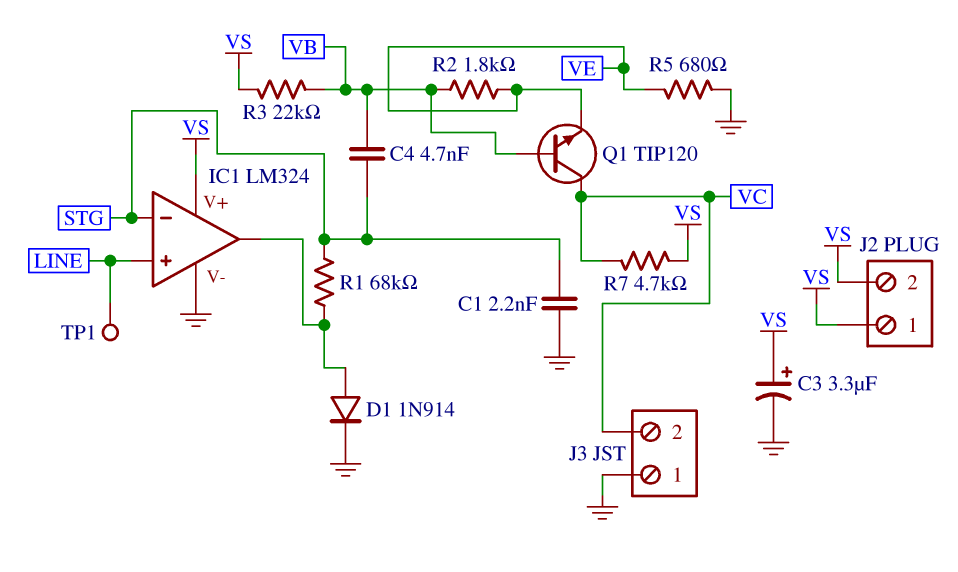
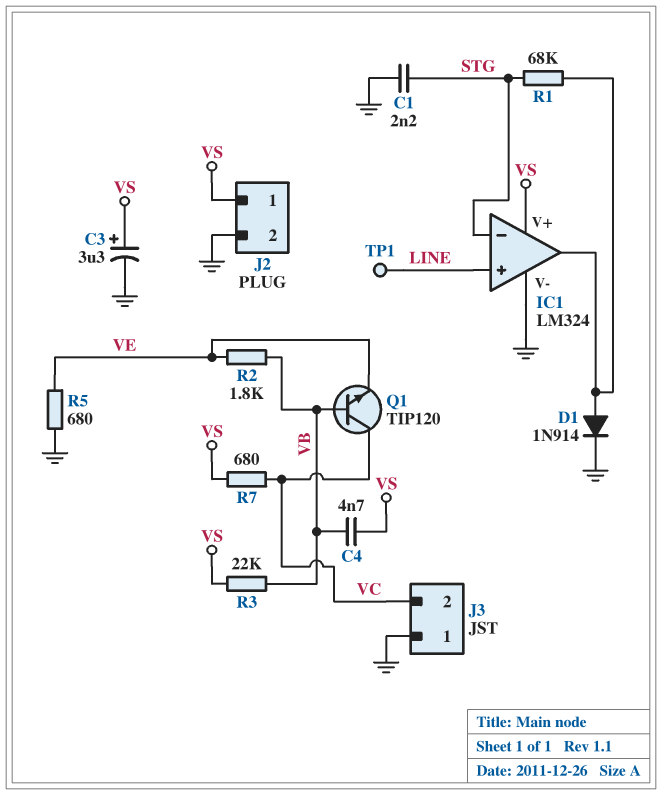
C4: 4.7nF (STG, VB) -> 4.7nF (VB, VS)
J2 pin 2: VS -> GND
R7: 4.7k (VC, VS) -> 680 (VC, VS)

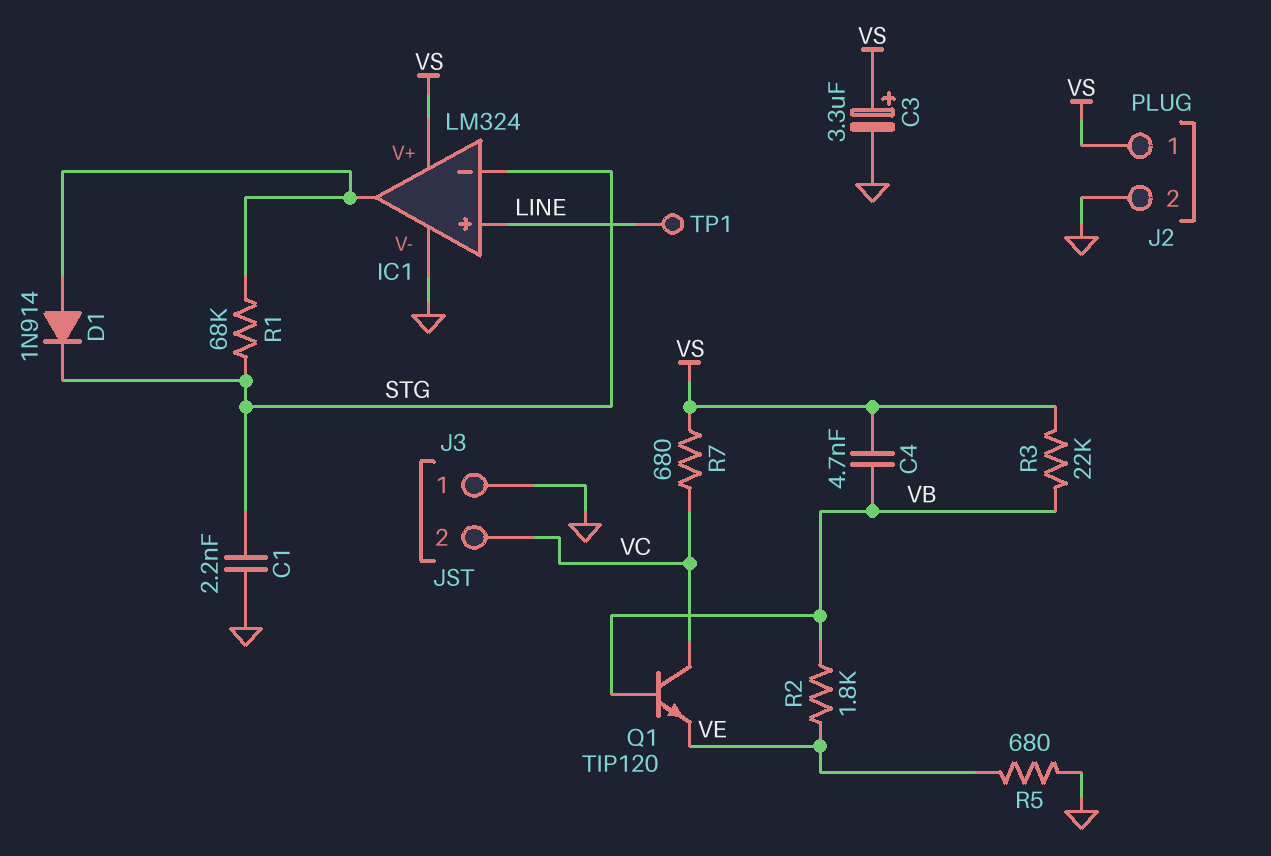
D1: diode 1N914 (A IC1/out, K GND) -> diode 1N914 (A IC1/out, K STG)

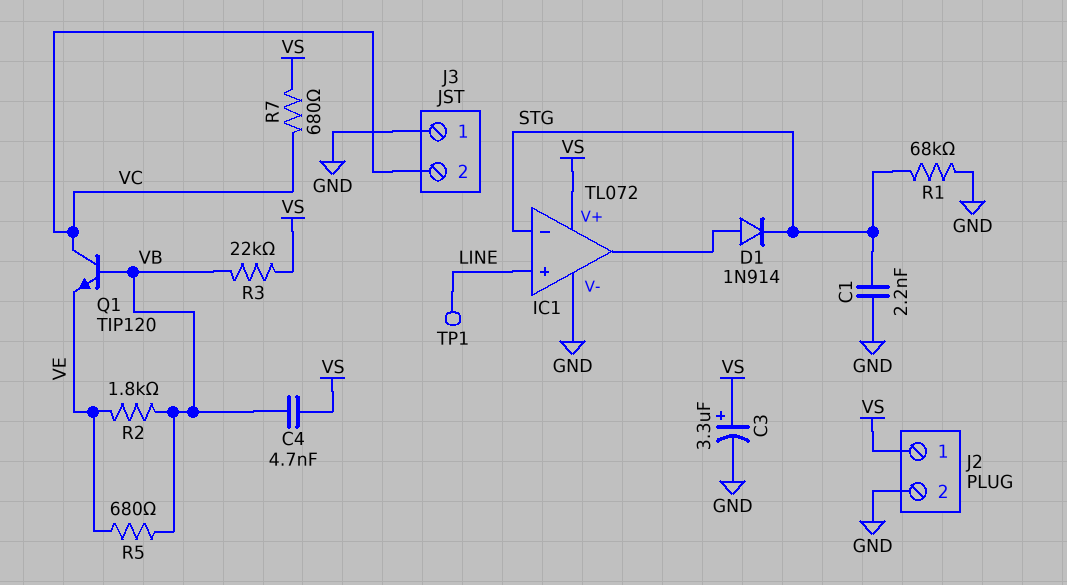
IC1: LM324 -> TL072
R1: 68k (IC1/out, STG) -> 68k (GND, STG)
R5: 680 (GND, VE) -> 680 (VB, VE)

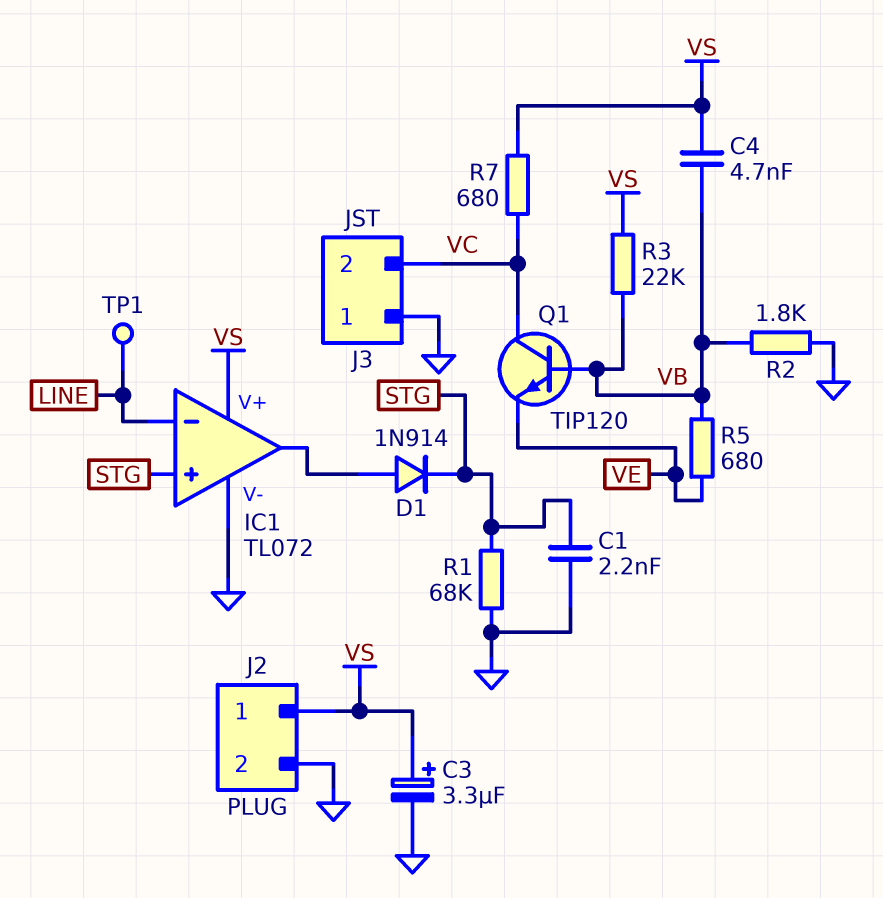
IC1 pin in+: LINE -> STG
IC1 pin in-: STG -> LINE
R2: 1.8k (VB, VE) -> 1.8k (GND, VB)

